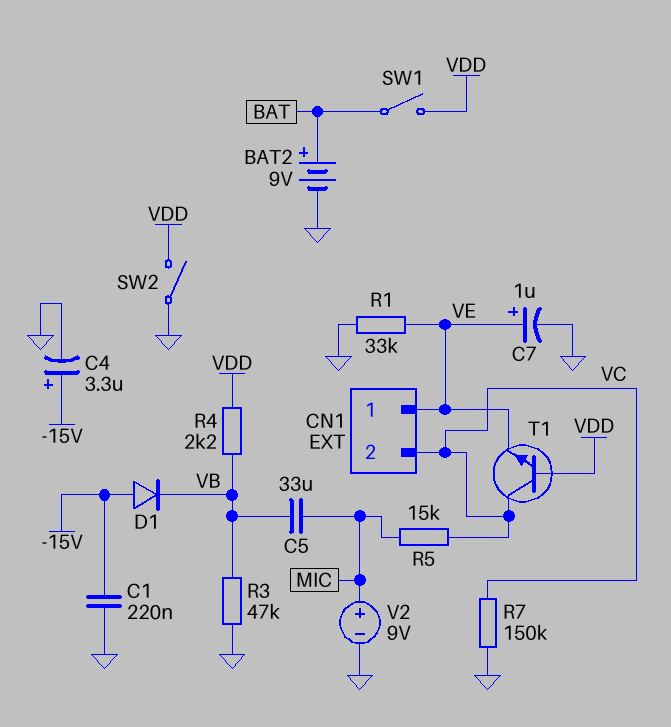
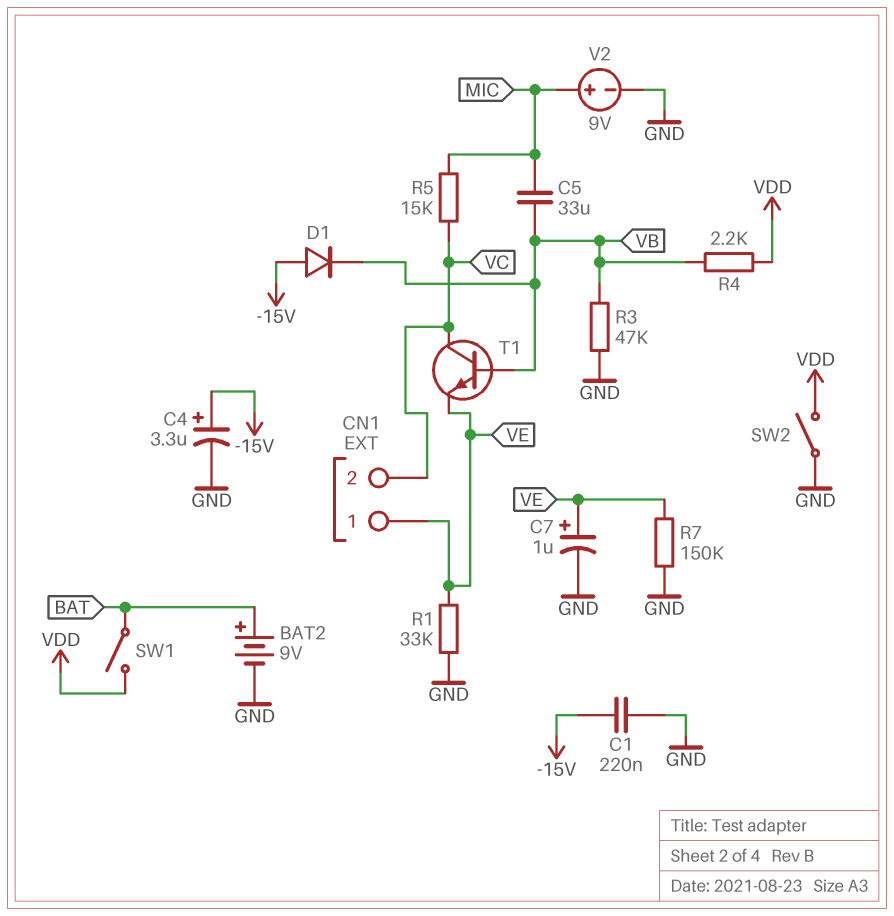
R7: 150k (GND, VC) -> 150k (GND, VE)
T1: NPN (B VDD, C VC, E VE) -> NPN (B VB, C VC, E VE)

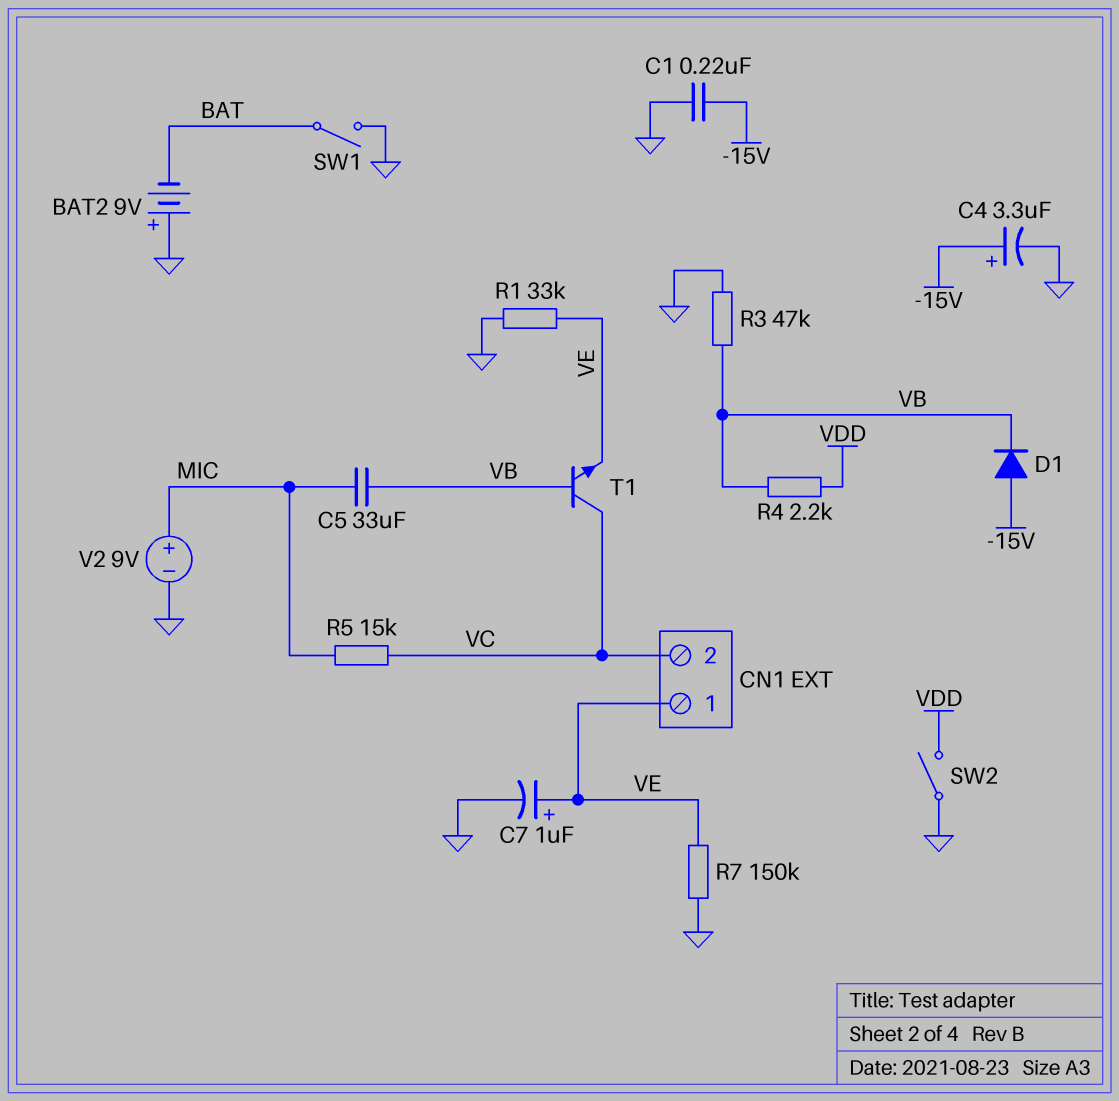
BAT2: 9V (plus BAT, minus GND) -> 9V (plus GND, minus BAT)
SW1: switch (BAT, VDD) -> switch (BAT, GND)

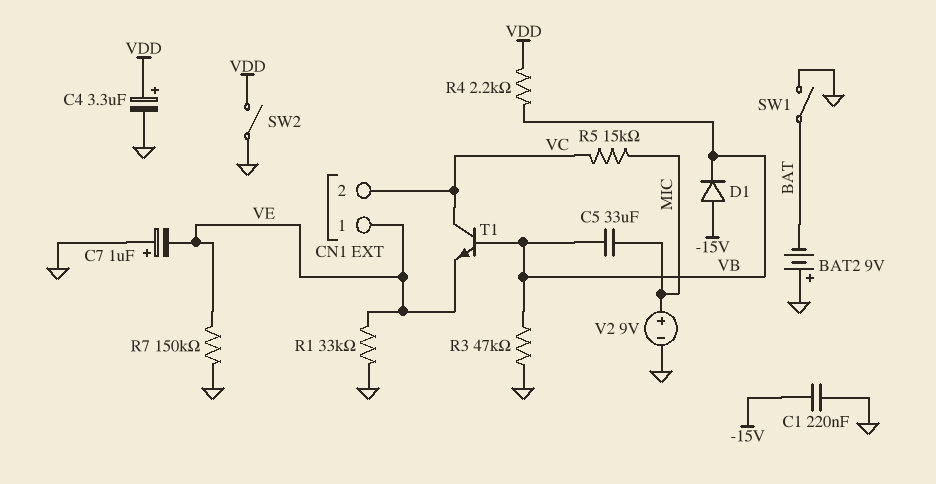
C4: 3.3uF (plus -15V, minus GND) -> 3.3uF (plus VDD, minus GND)
C7: 1uF (plus VE, minus GND) -> 1uF (plus GND, minus VE)

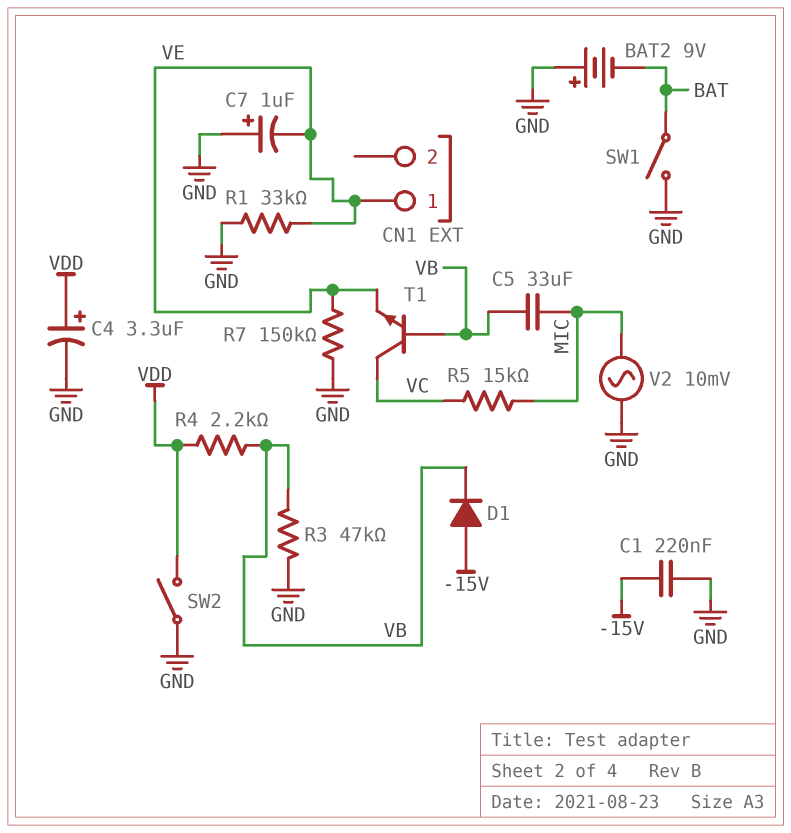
CN1 pin 2: VC -> none
V2: 9V (plus MIC, minus GND) -> AC 10mV (GND, MIC)

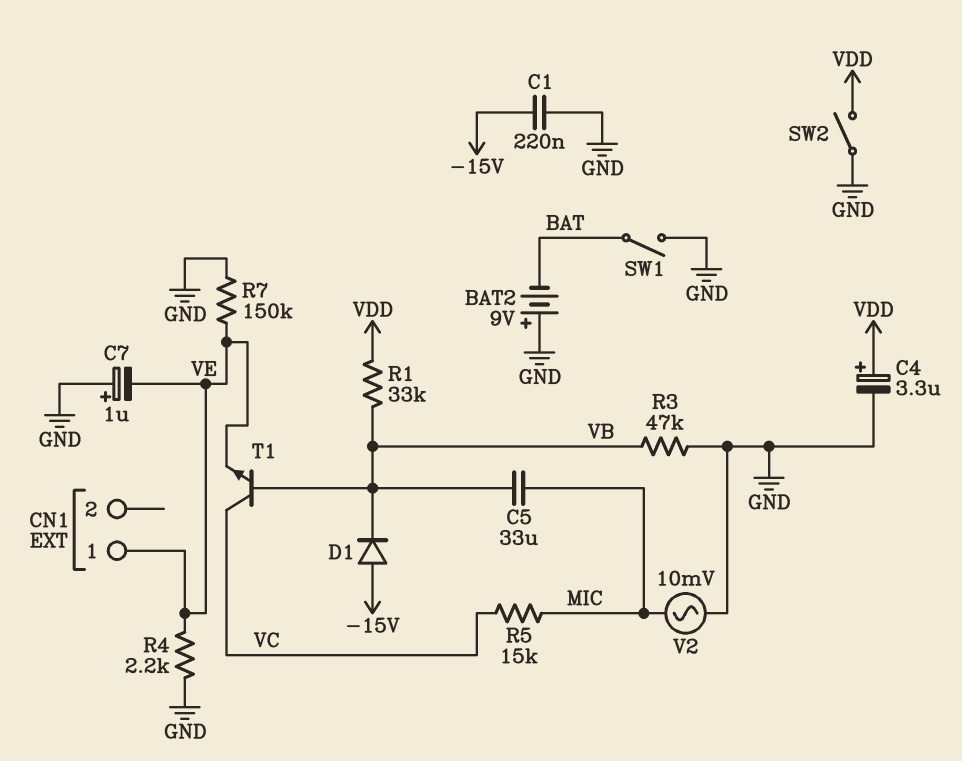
R1: 33k (GND, VE) -> 33k (VB, VDD)
R4: 2.2k (VB, VDD) -> 2.2k (GND, VE)

